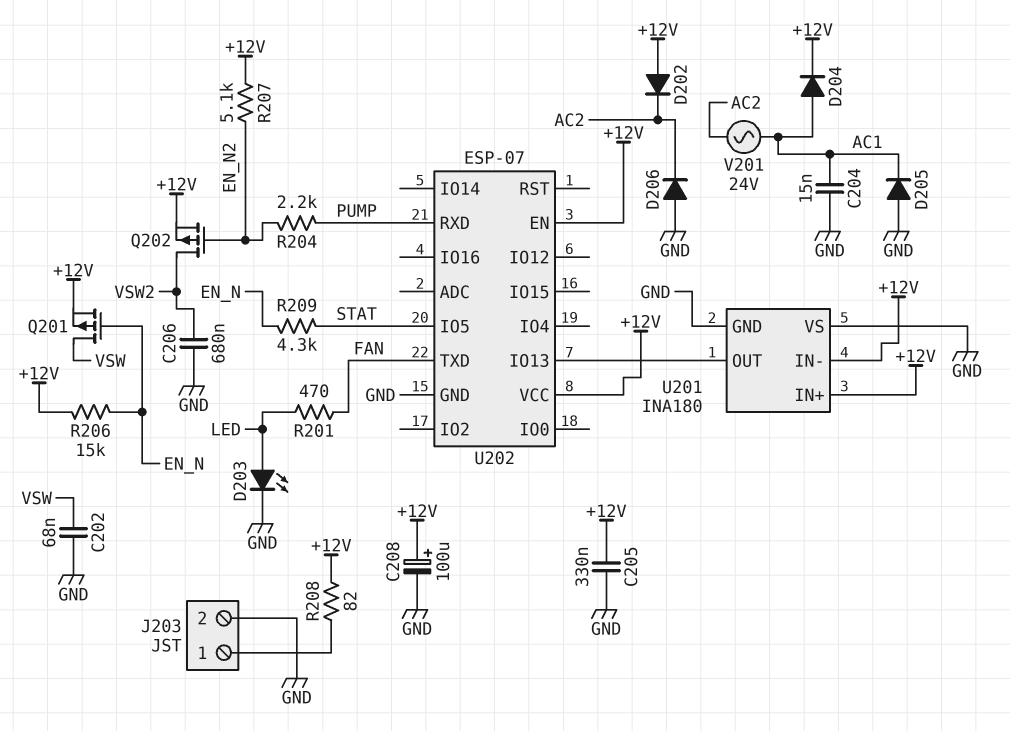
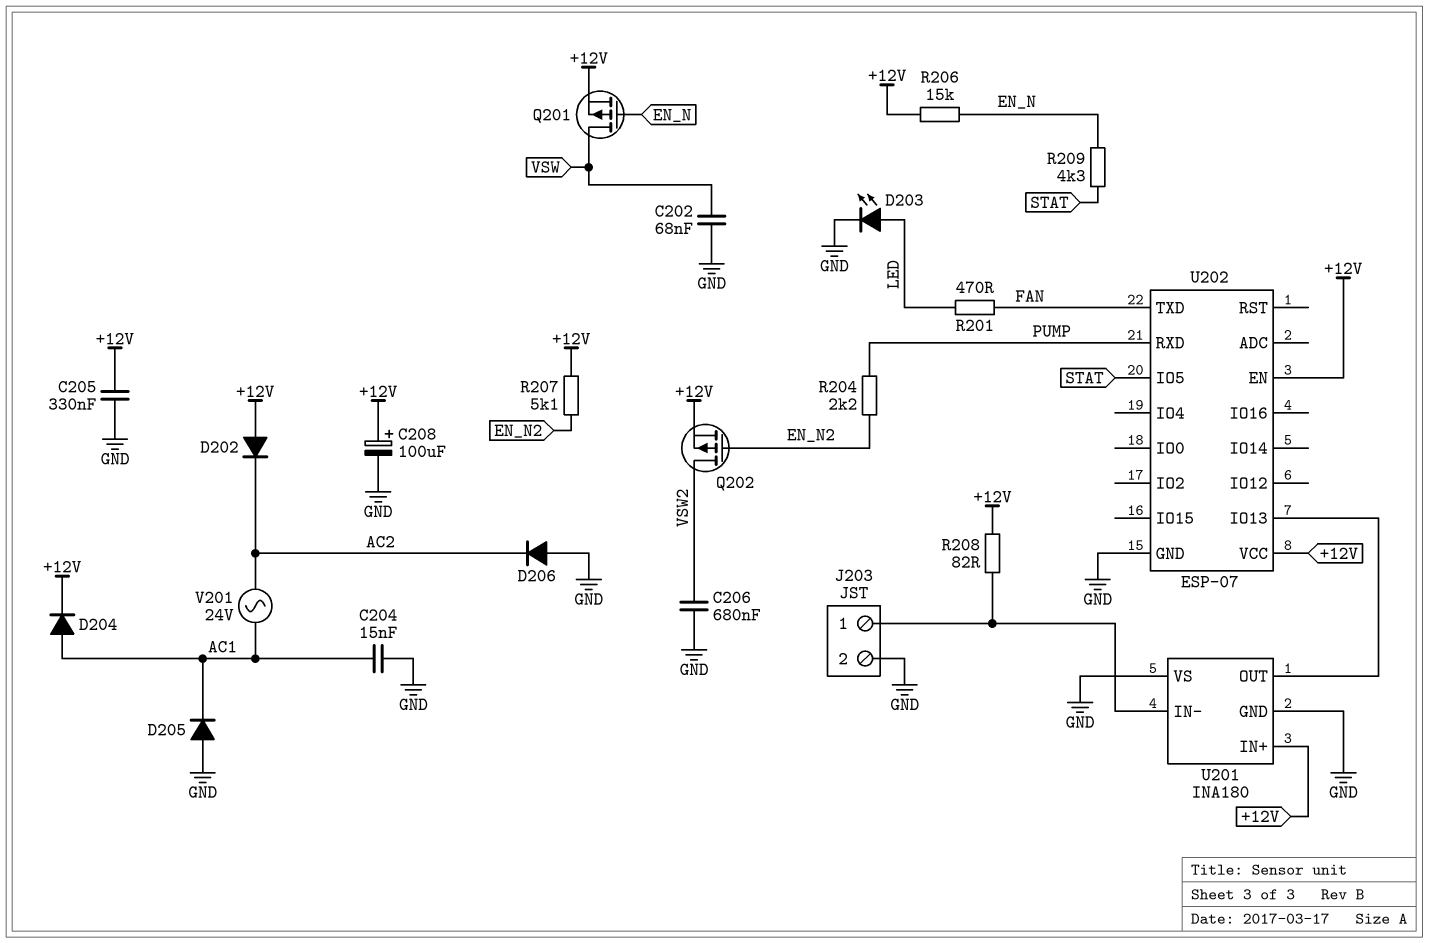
U201 pin IN-: +12V -> J203/1

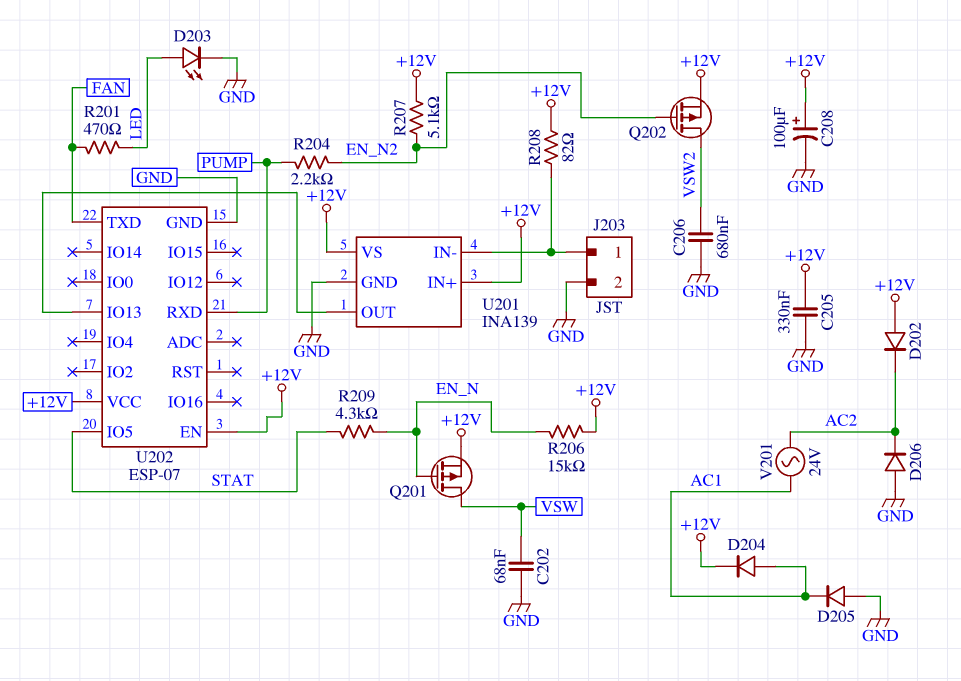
C204: 15nF (AC1, GND) -> none
U201: INA180 -> INA139
U201 pin VS: GND -> +12V

